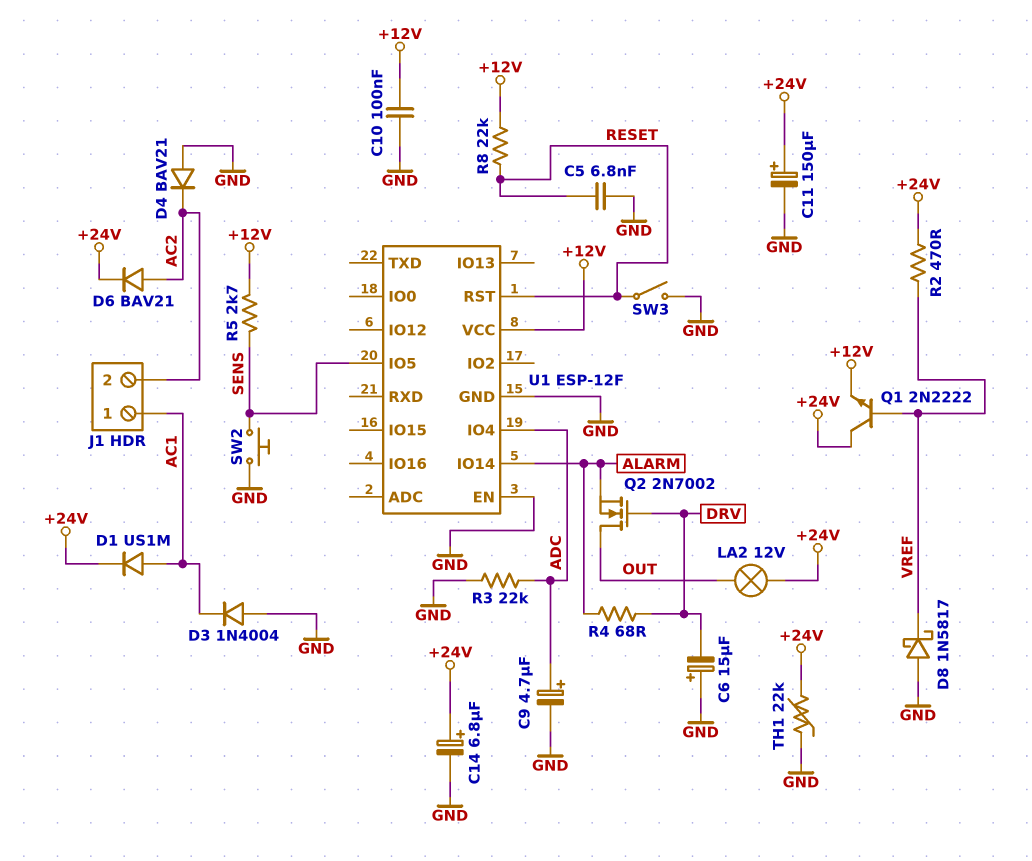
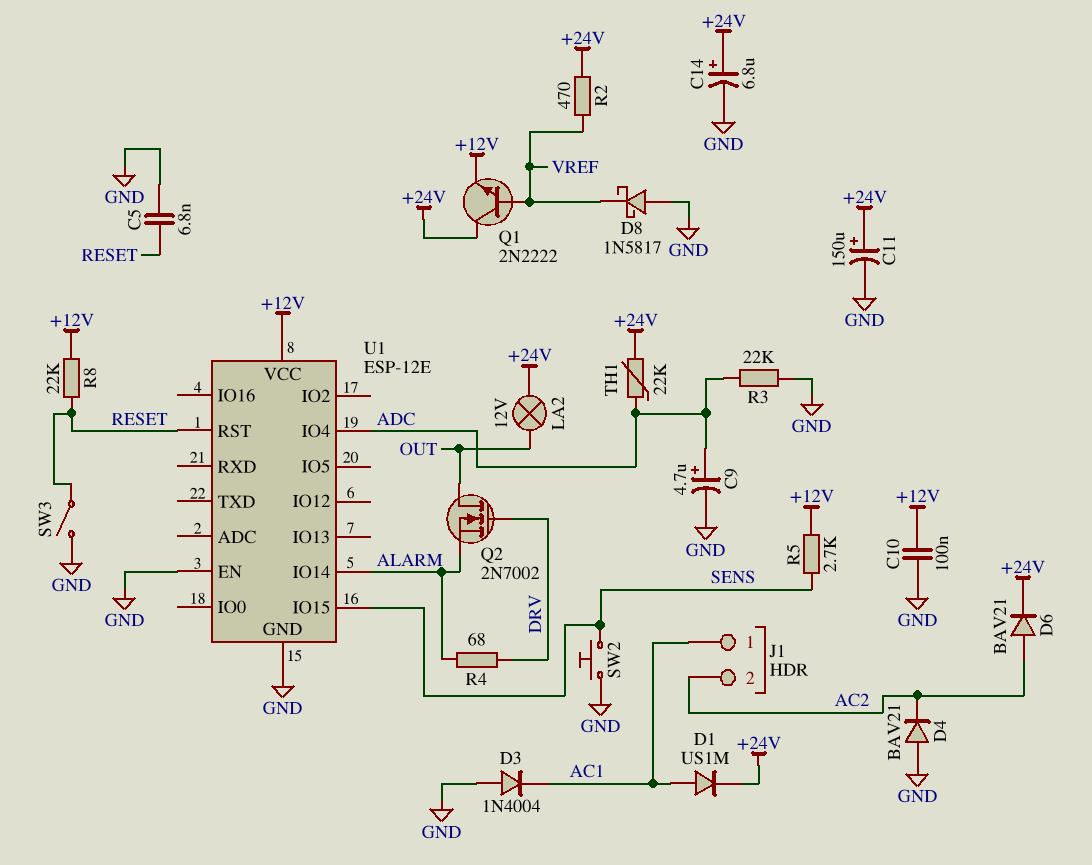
C6: 15uF (plus GND, minus DRV) -> none
TH1: 22k (+24V, GND) -> 22k (+24V, ADC)
U1: ESP-12F -> ESP-12E
U1 pin IO5: SENS -> none
U1 pin IO15: none -> SENS

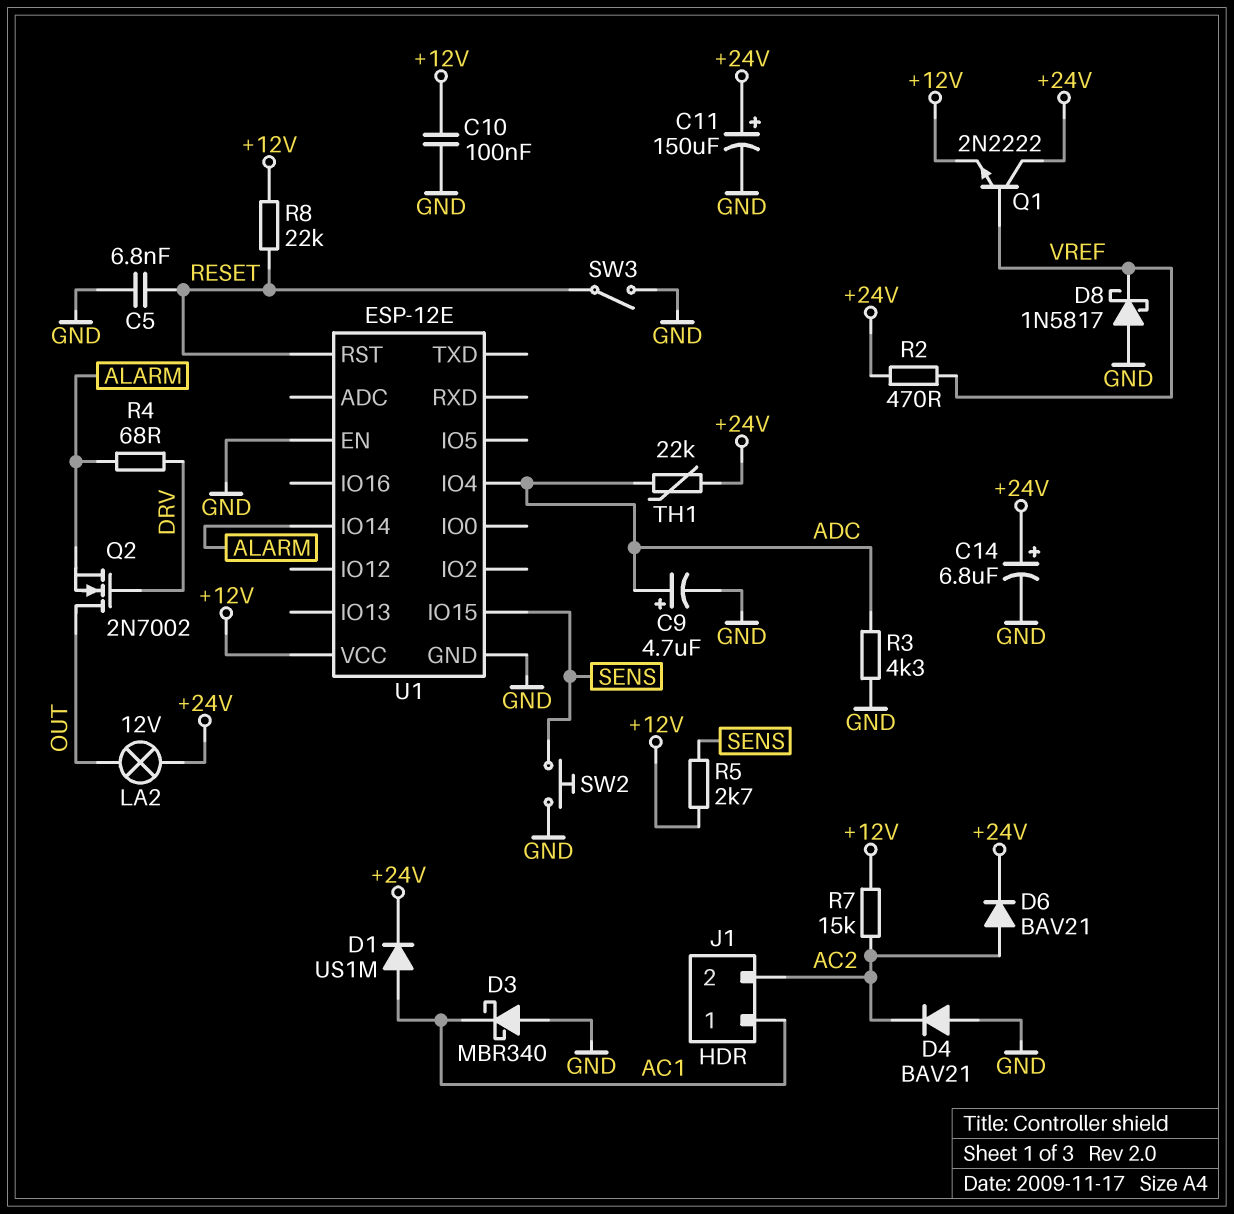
D3: diode 1N4004 (A GND, K AC1) -> schottky MBR340 (A GND, K AC1)
R3: 22k (ADC, GND) -> 4.3k (ADC, GND)
R7: none -> 15k (+12V, AC2)

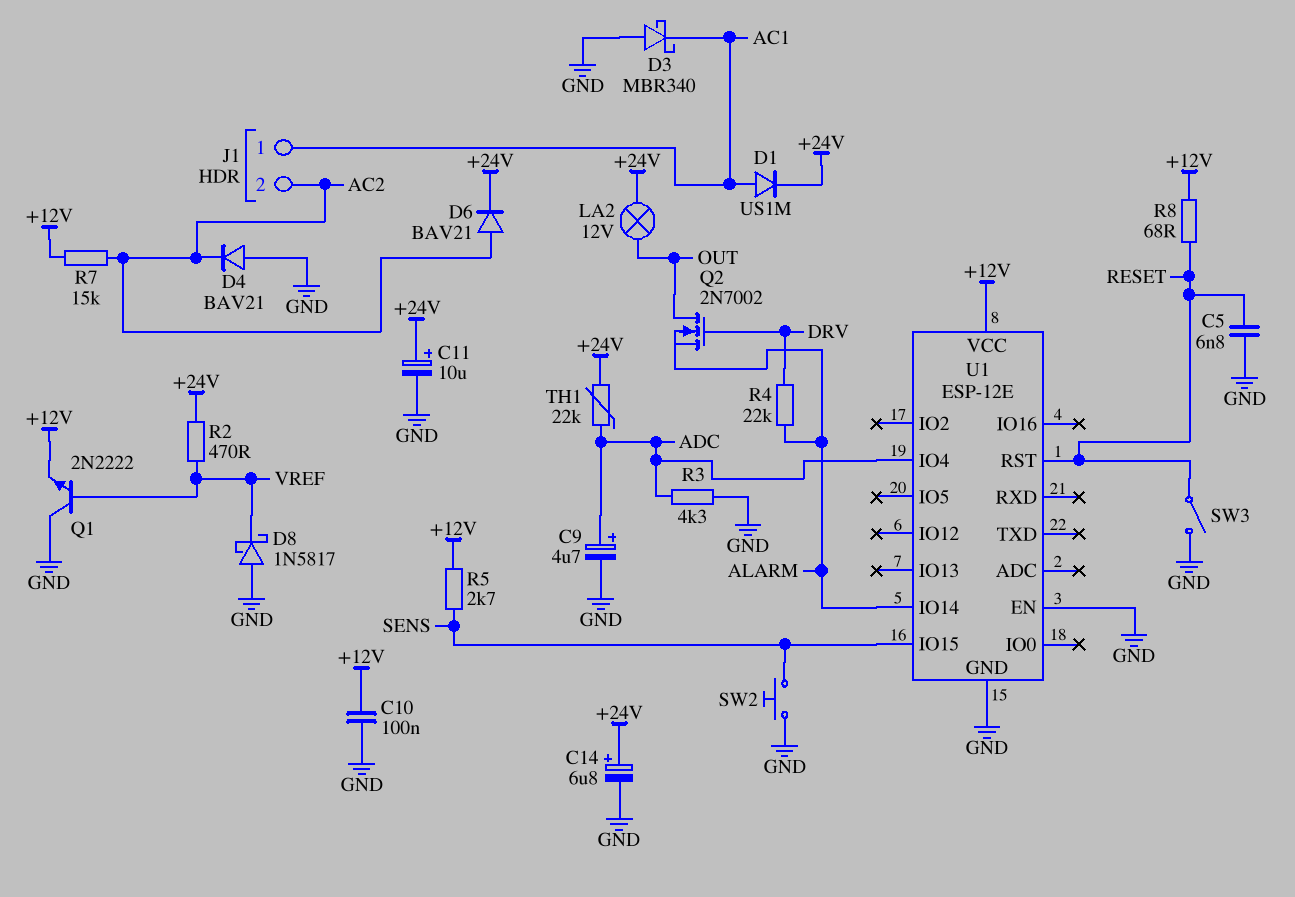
C11: 150uF (plus +24V, minus GND) -> 10uF (plus +24V, minus GND)
Q1: NPN 2N2222 (B VREF, C +24V, E +12V) -> NPN 2N2222 (B VREF, C GND, E +12V)
R4: 68 (ALARM, DRV) -> 22k (ALARM, DRV)
R8: 22k (+12V, RESET) -> 68 (+12V, RESET)

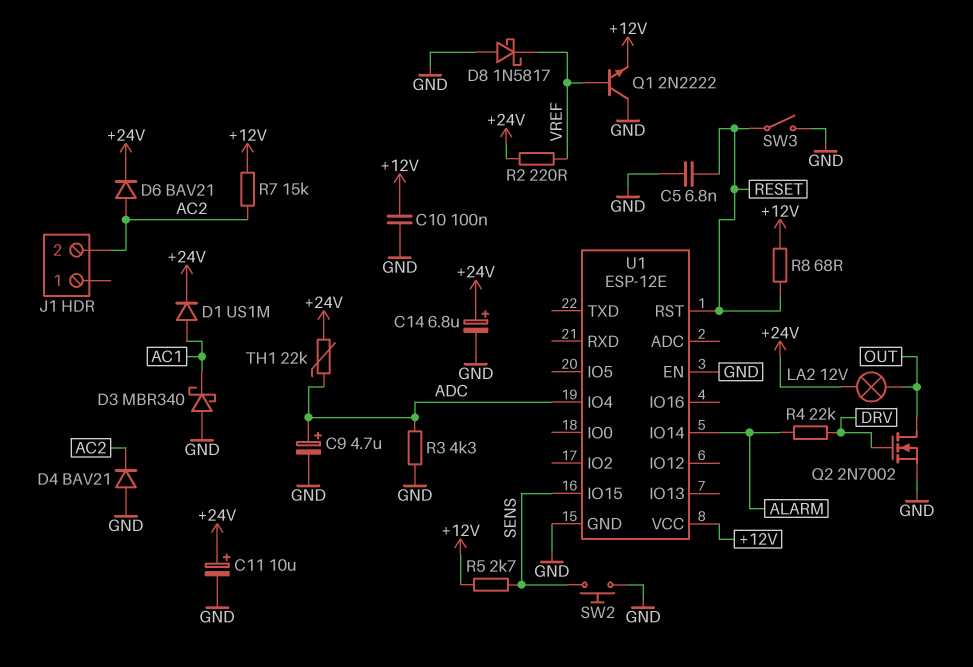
J1 pin 1: AC1 -> none
Q2: NMOS 2N7002 (G DRV, D OUT, S ALARM) -> NMOS 2N7002 (G DRV, D OUT, S GND)
R2: 470 (+24V, VREF) -> 220 (+24V, VREF)

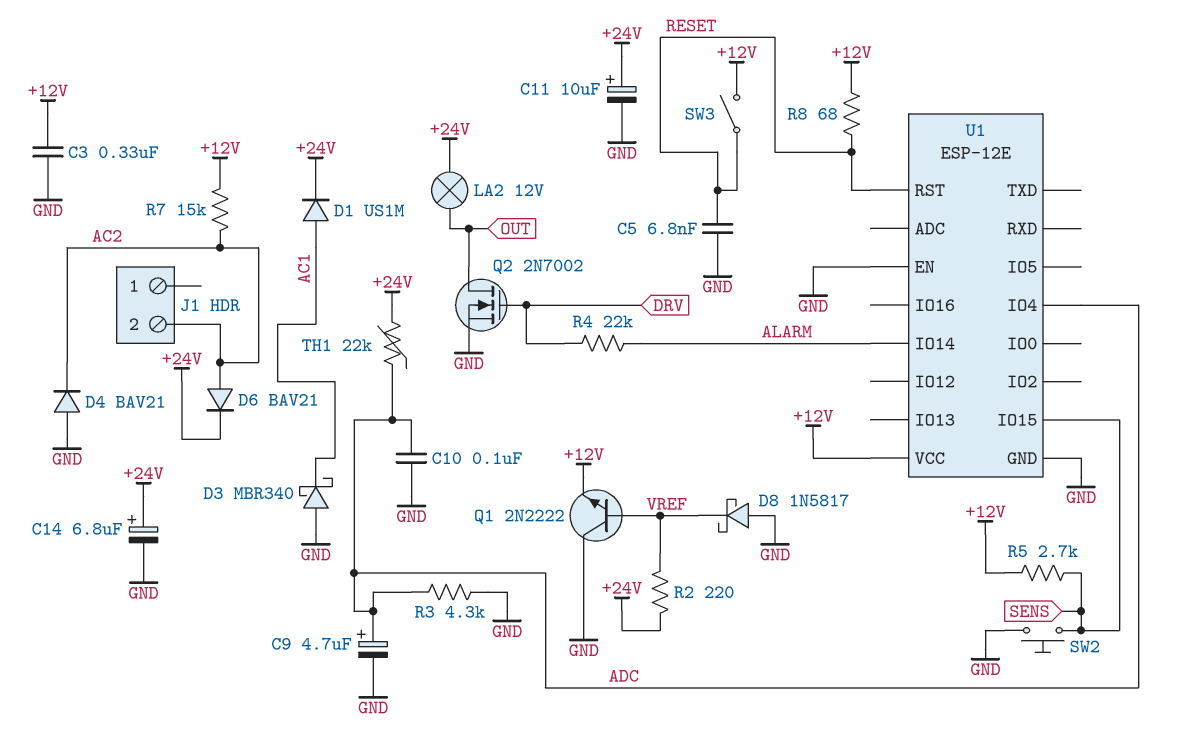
C3: none -> 330nF (+12V, GND)
C10: 100nF (+12V, GND) -> 100nF (ADC, GND)
SW3: switch (GND, RESET) -> switch (+12V, RESET)

